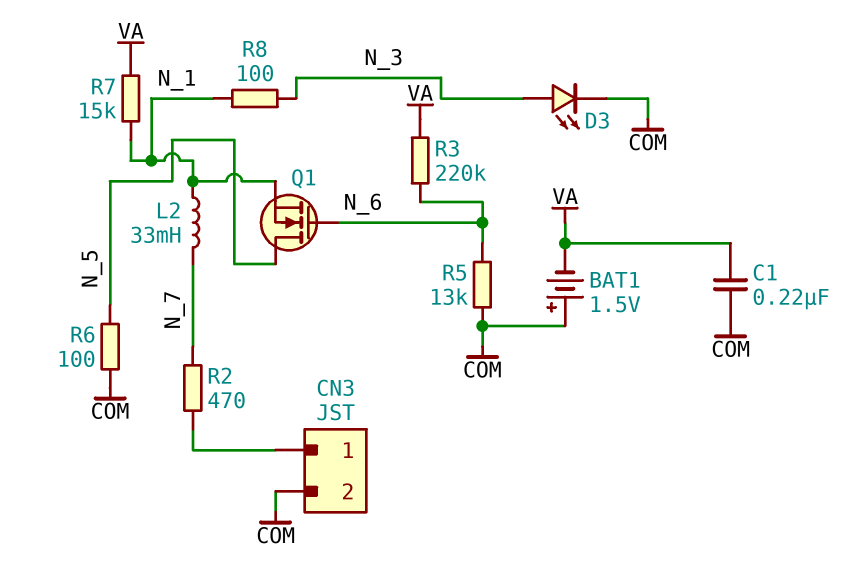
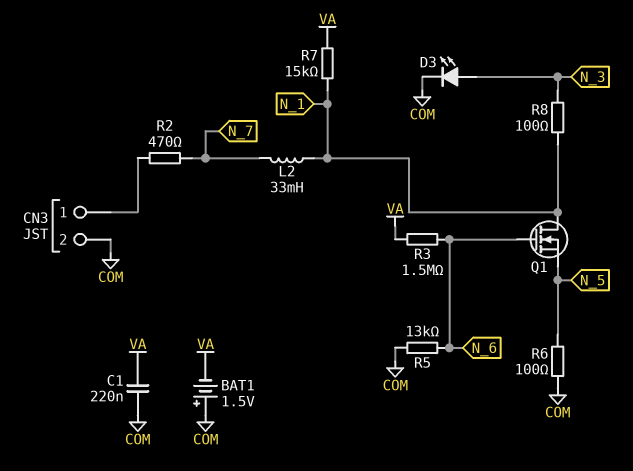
Q1: NMOS (G N_6, D N_5, S N_1) -> NMOS (G N_6, D N_1, S N_5)
R3: 220k (N_6, VA) -> 1.5M (N_6, VA)

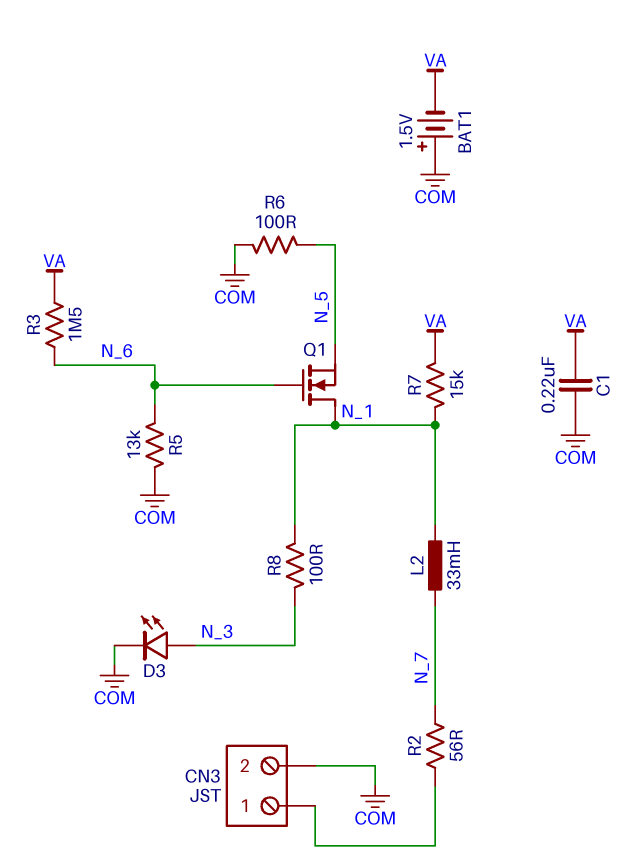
R2: 470 (CN3/1, N_7) -> 56 (CN3/1, N_7)

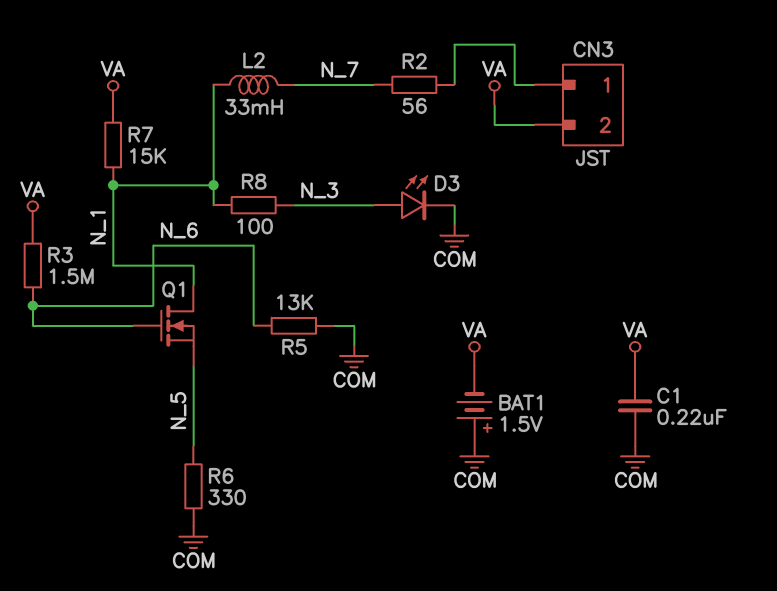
CN3 pin 2: COM -> VA
R6: 100 (COM, N_5) -> 330 (COM, N_5)

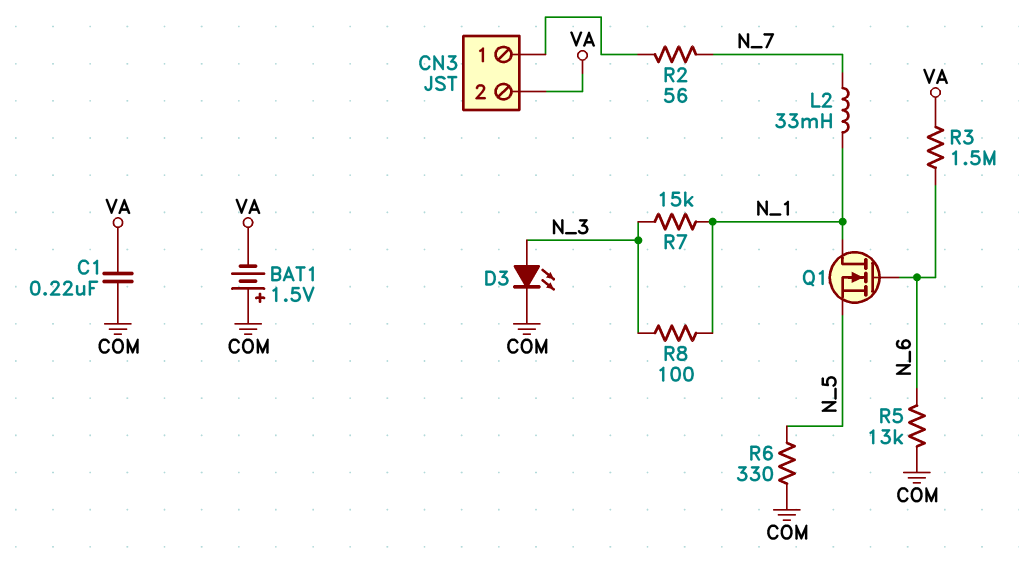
R7: 15k (N_1, VA) -> 15k (N_1, N_3)

